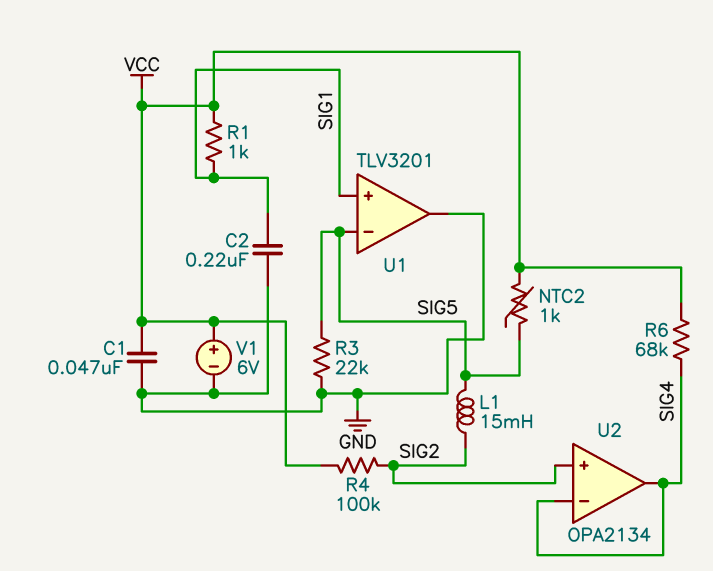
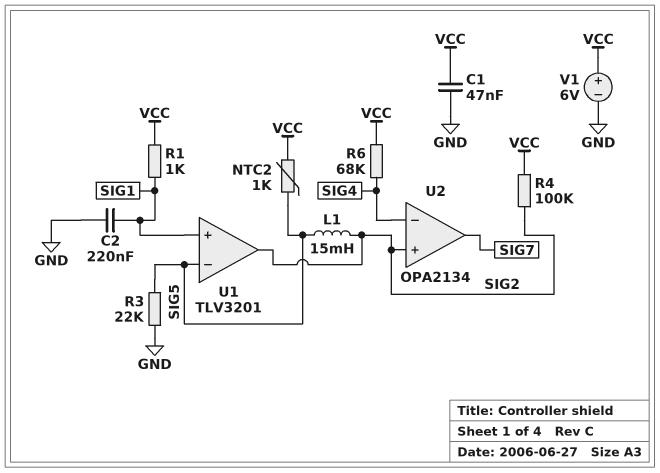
U1 pin out: GND -> SIG2
U2 pin out: SIG4 -> SIG7

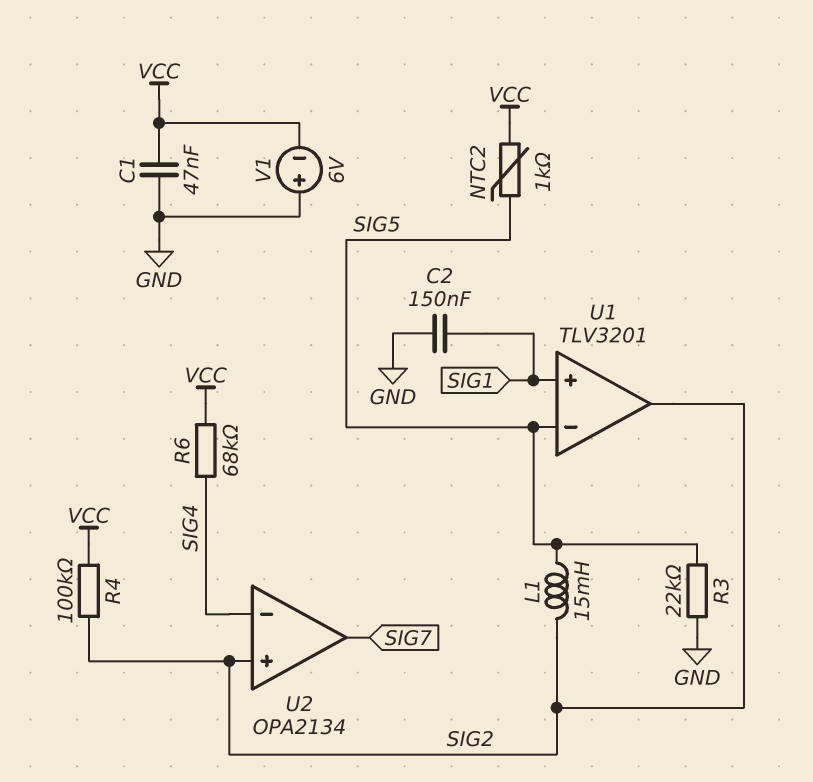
C2: 220nF (GND, SIG1) -> 150nF (GND, SIG1)
R1: 1k (SIG1, VCC) -> none
V1: 6V (plus VCC, minus GND) -> 6V (plus GND, minus VCC)

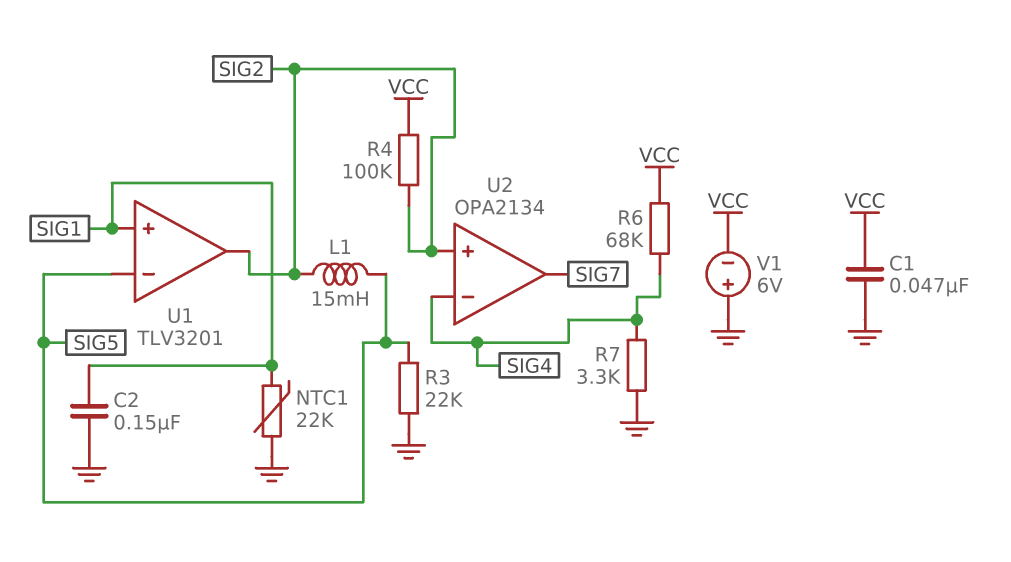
NTC1: none -> 22k (GND, SIG1)
NTC2: 1k (SIG5, VCC) -> none
R7: none -> 3.3k (GND, SIG4)

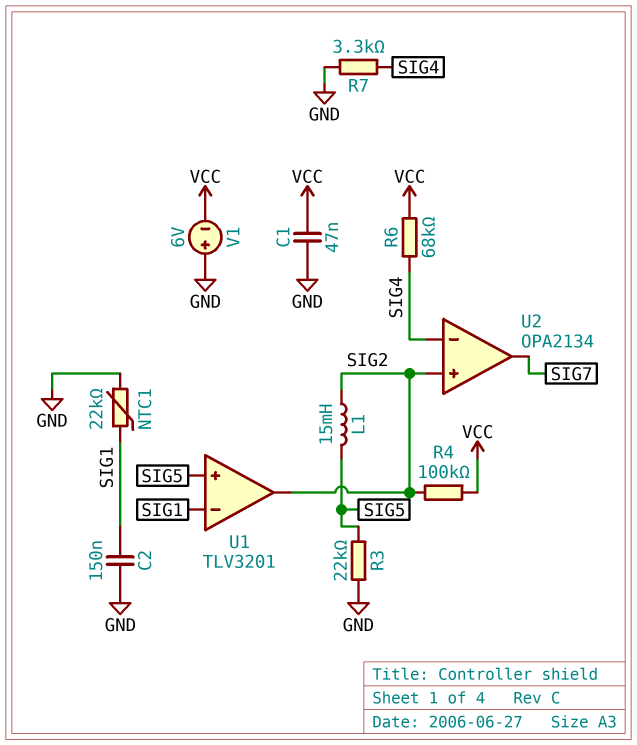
U1 pin in+: SIG1 -> SIG5
U1 pin in-: SIG5 -> SIG1

